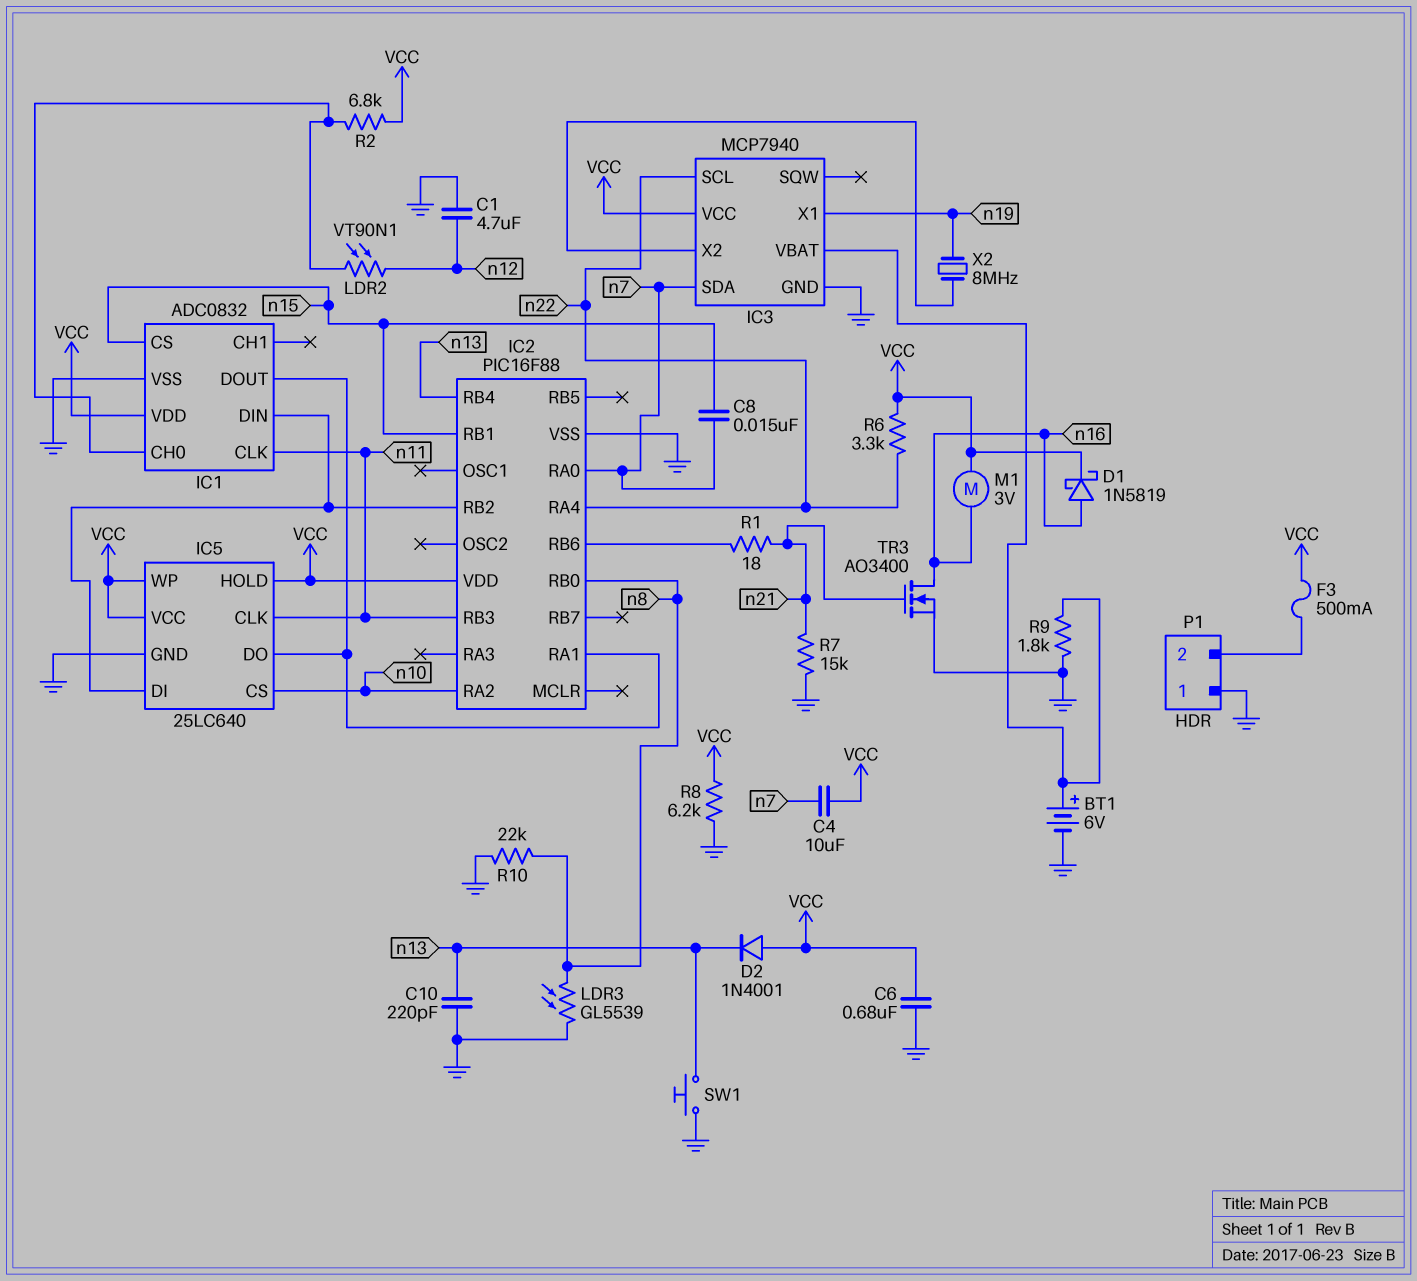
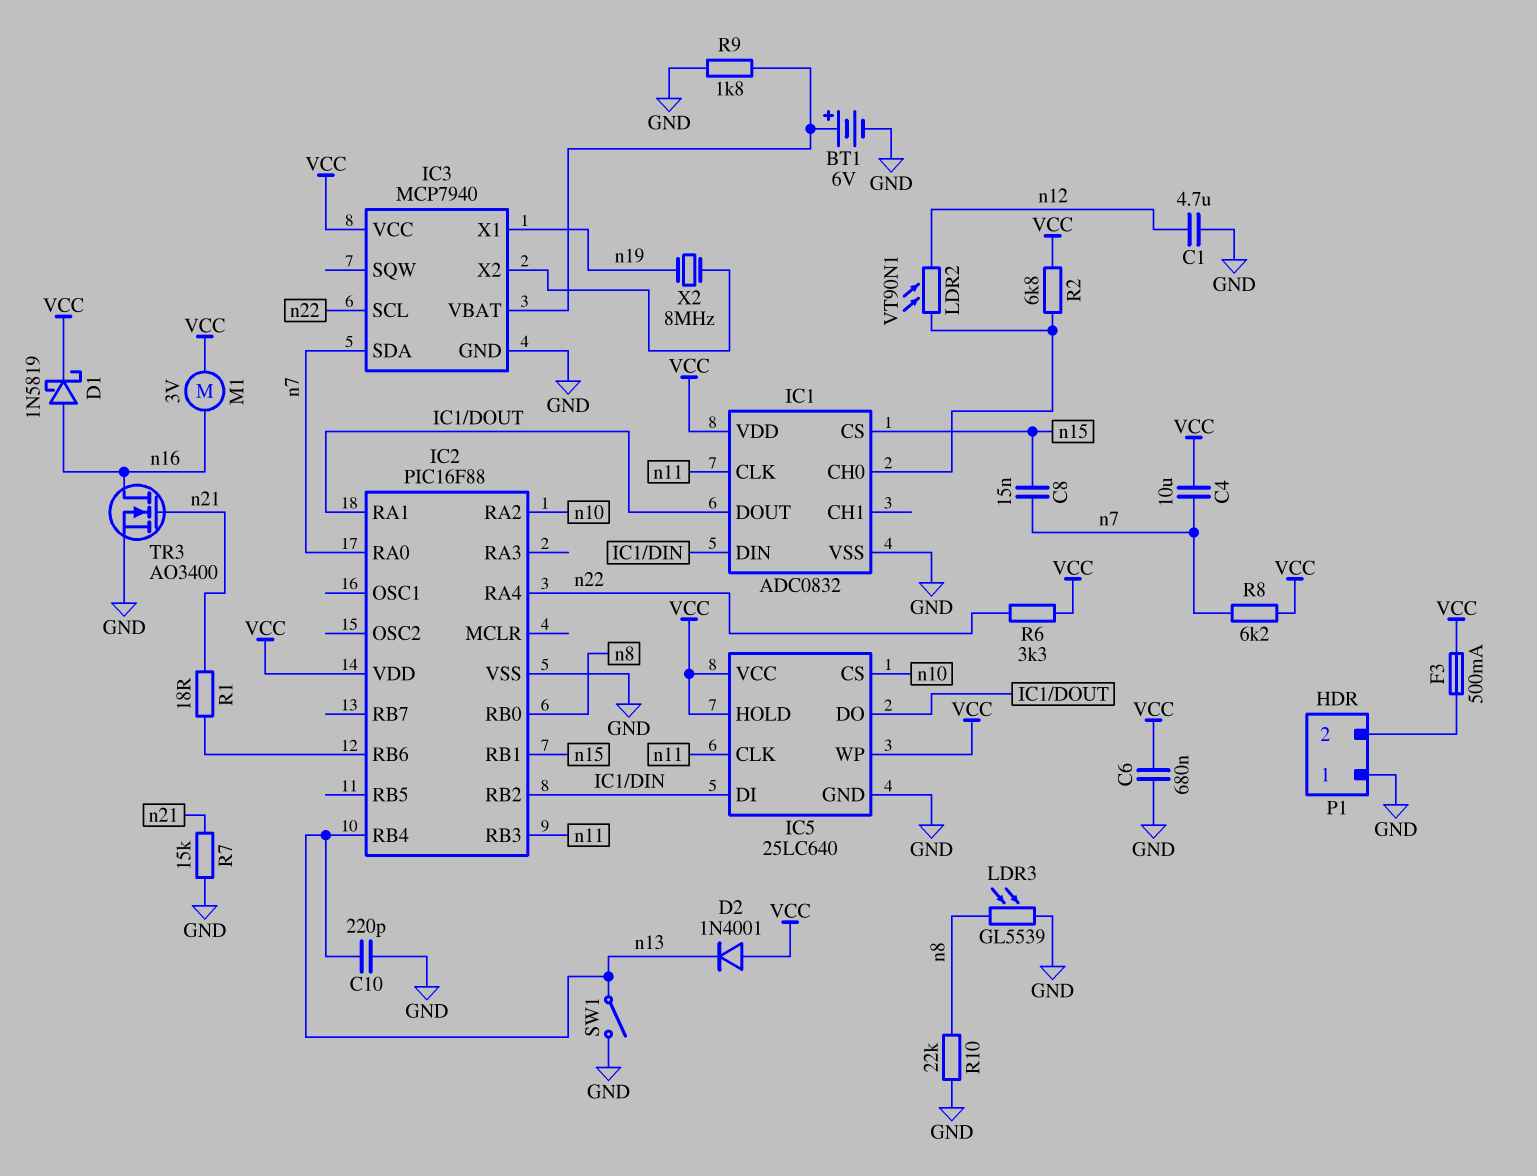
R8: 6.2k (GND, VCC) -> 6.2k (VCC, n7)
SW1: button (GND, n13) -> switch (GND, n13)

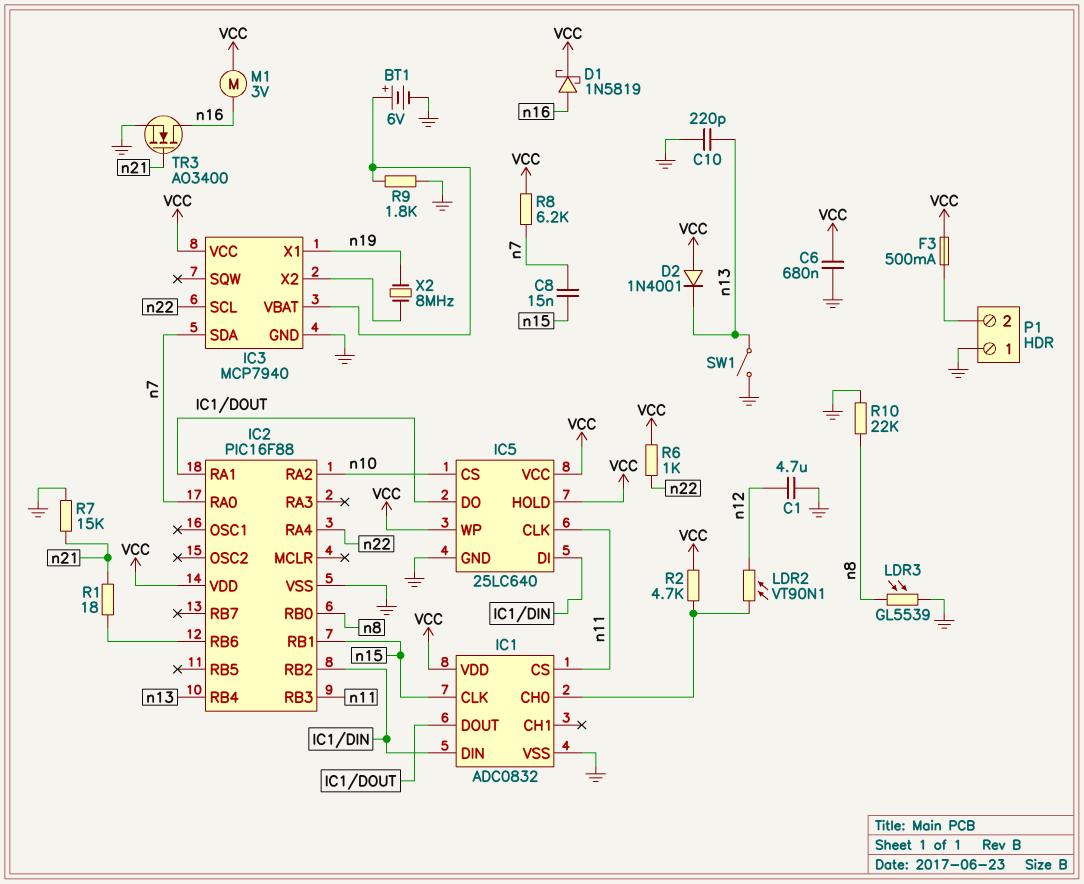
C4: 10uF (VCC, n7) -> none
IC1 pin CLK: n11 -> n15
IC1 pin CS: n15 -> n11
R2: 6.8k (IC1/CH0, VCC) -> 4.7k (IC1/CH0, VCC)
R6: 3.3k (VCC, n22) -> 1k (VCC, n22)

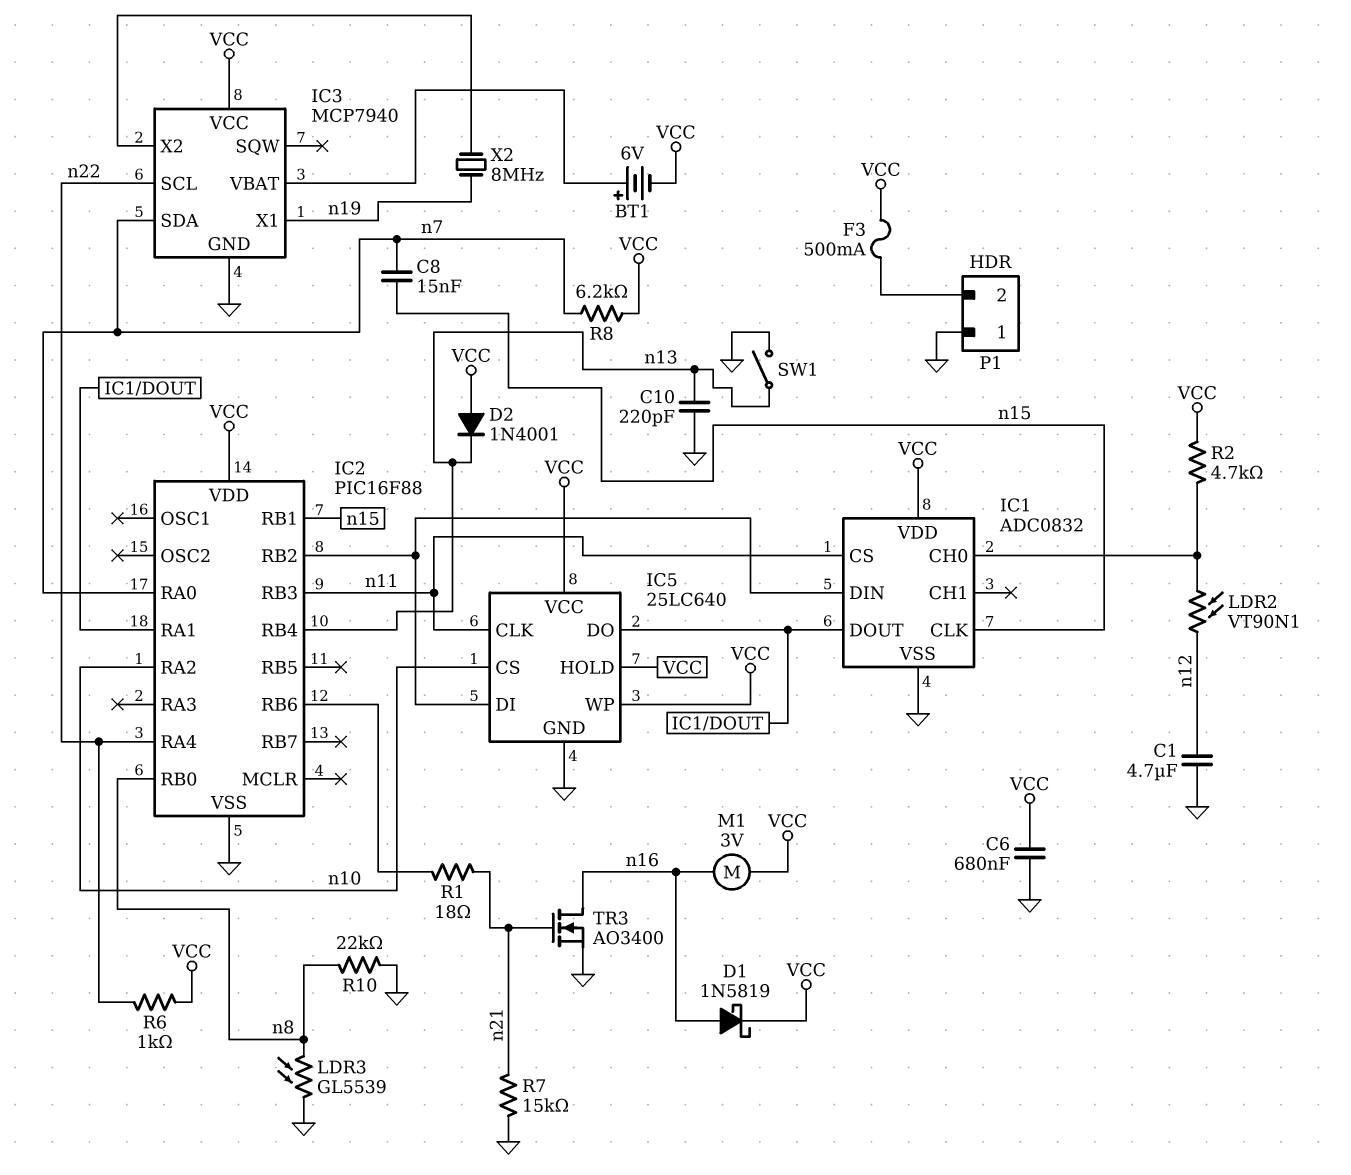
BT1: 6V (plus IC3/VBAT, minus GND) -> 6V (plus IC3/VBAT, minus VCC)
R9: 1.8k (GND, IC3/VBAT) -> none

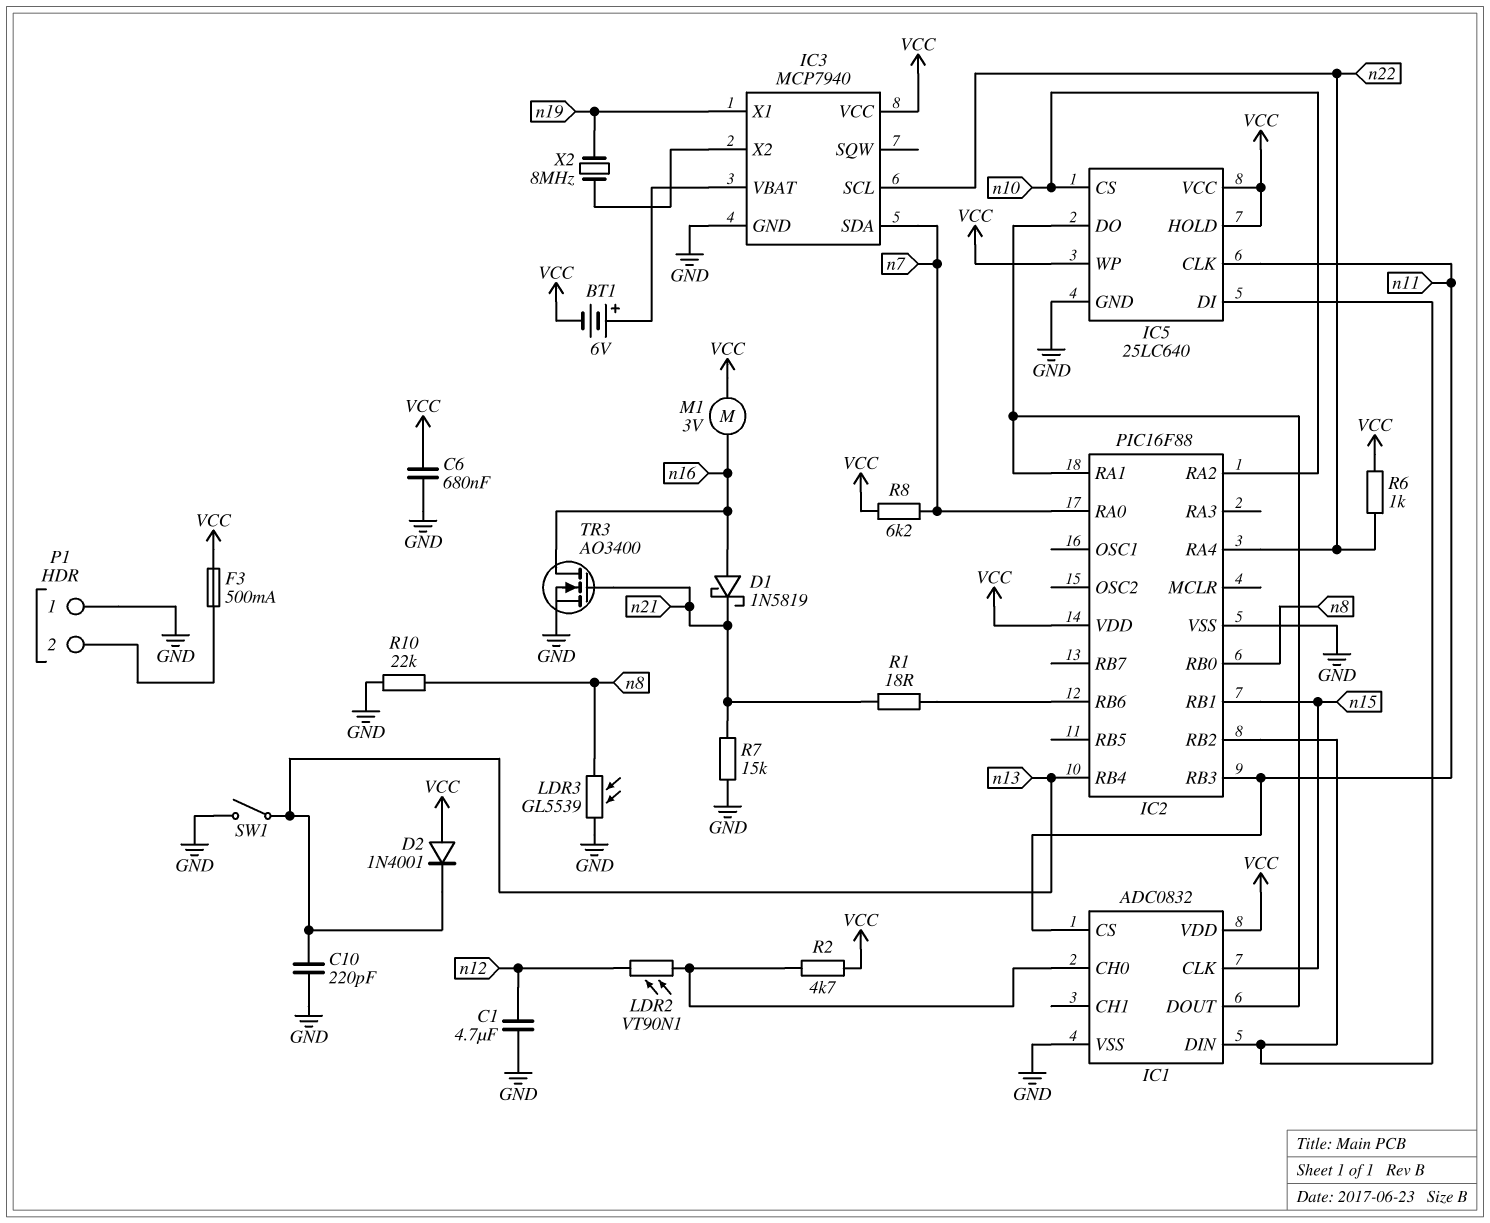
C8: 15nF (n7, n15) -> none
D1: schottky 1N5819 (A n16, K VCC) -> schottky 1N5819 (A n16, K n21)

